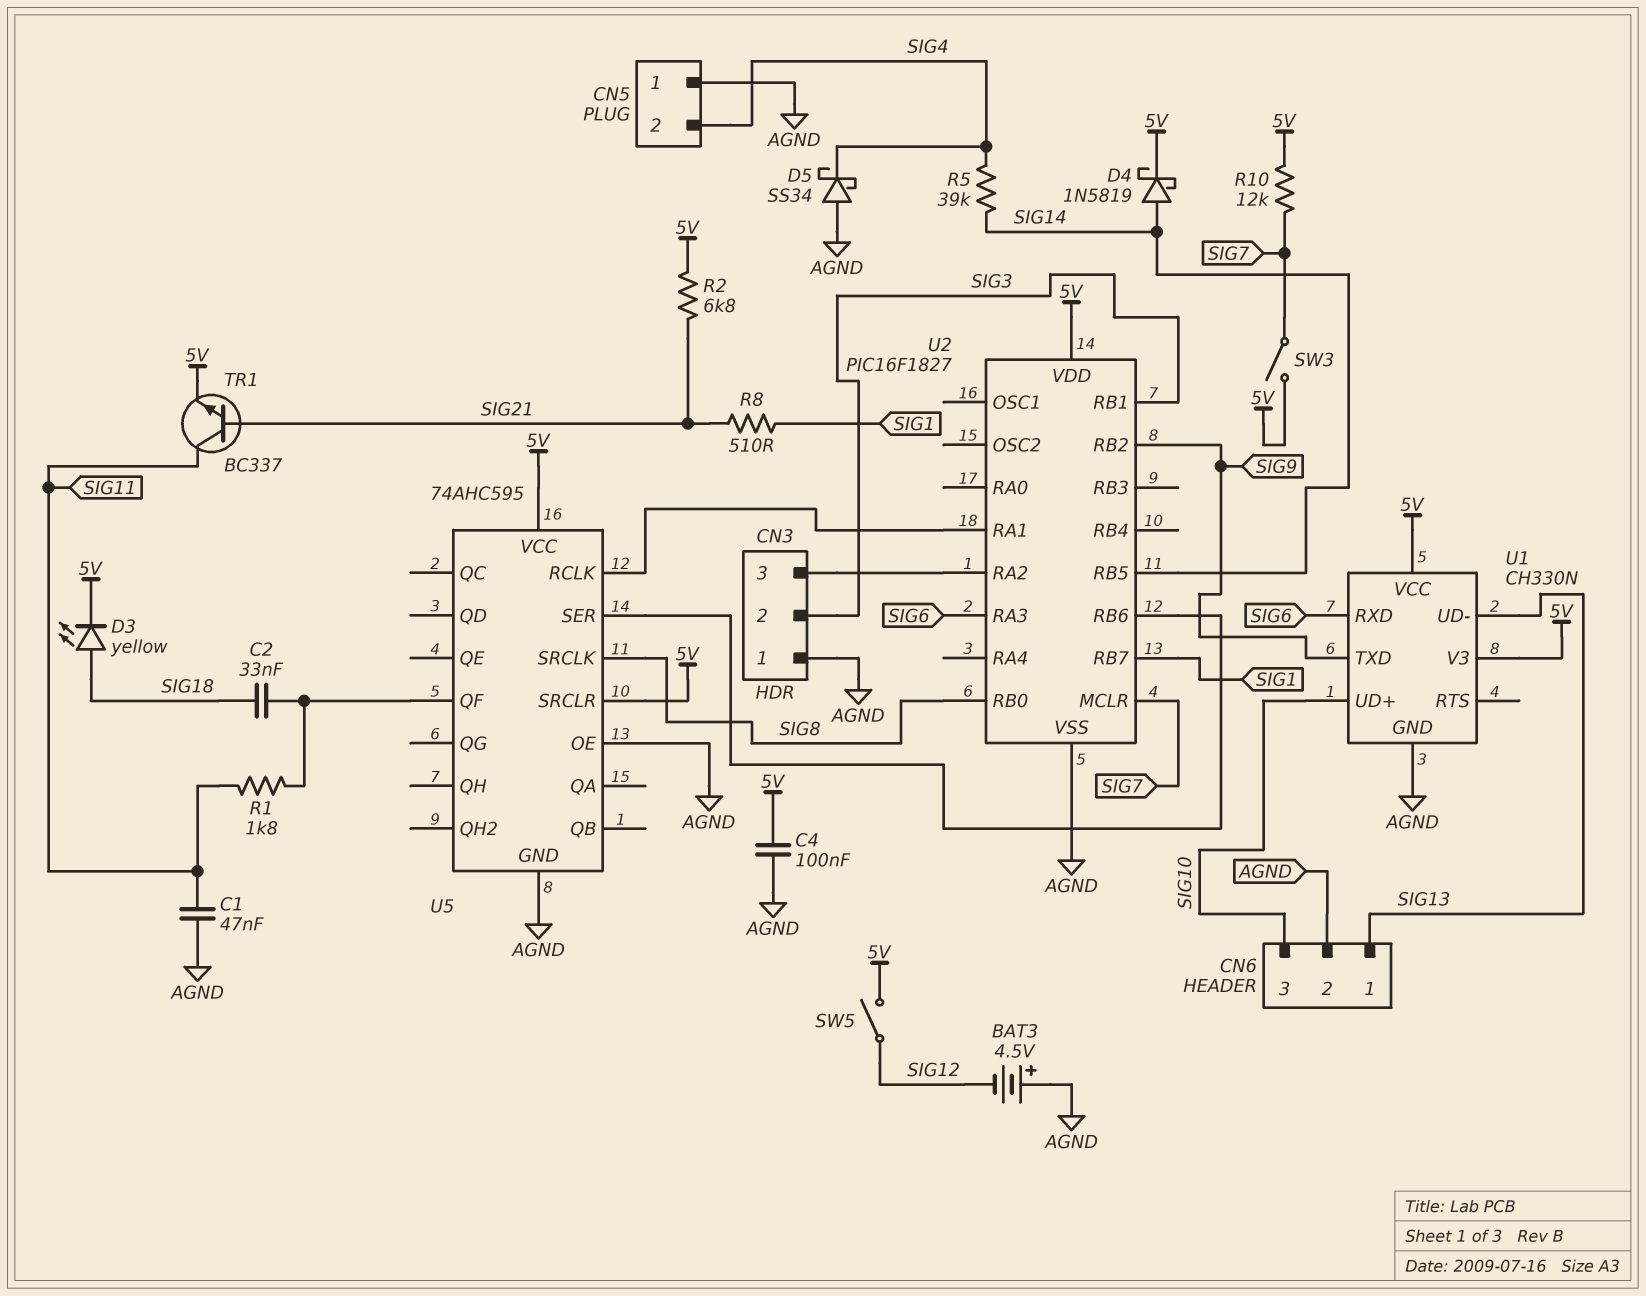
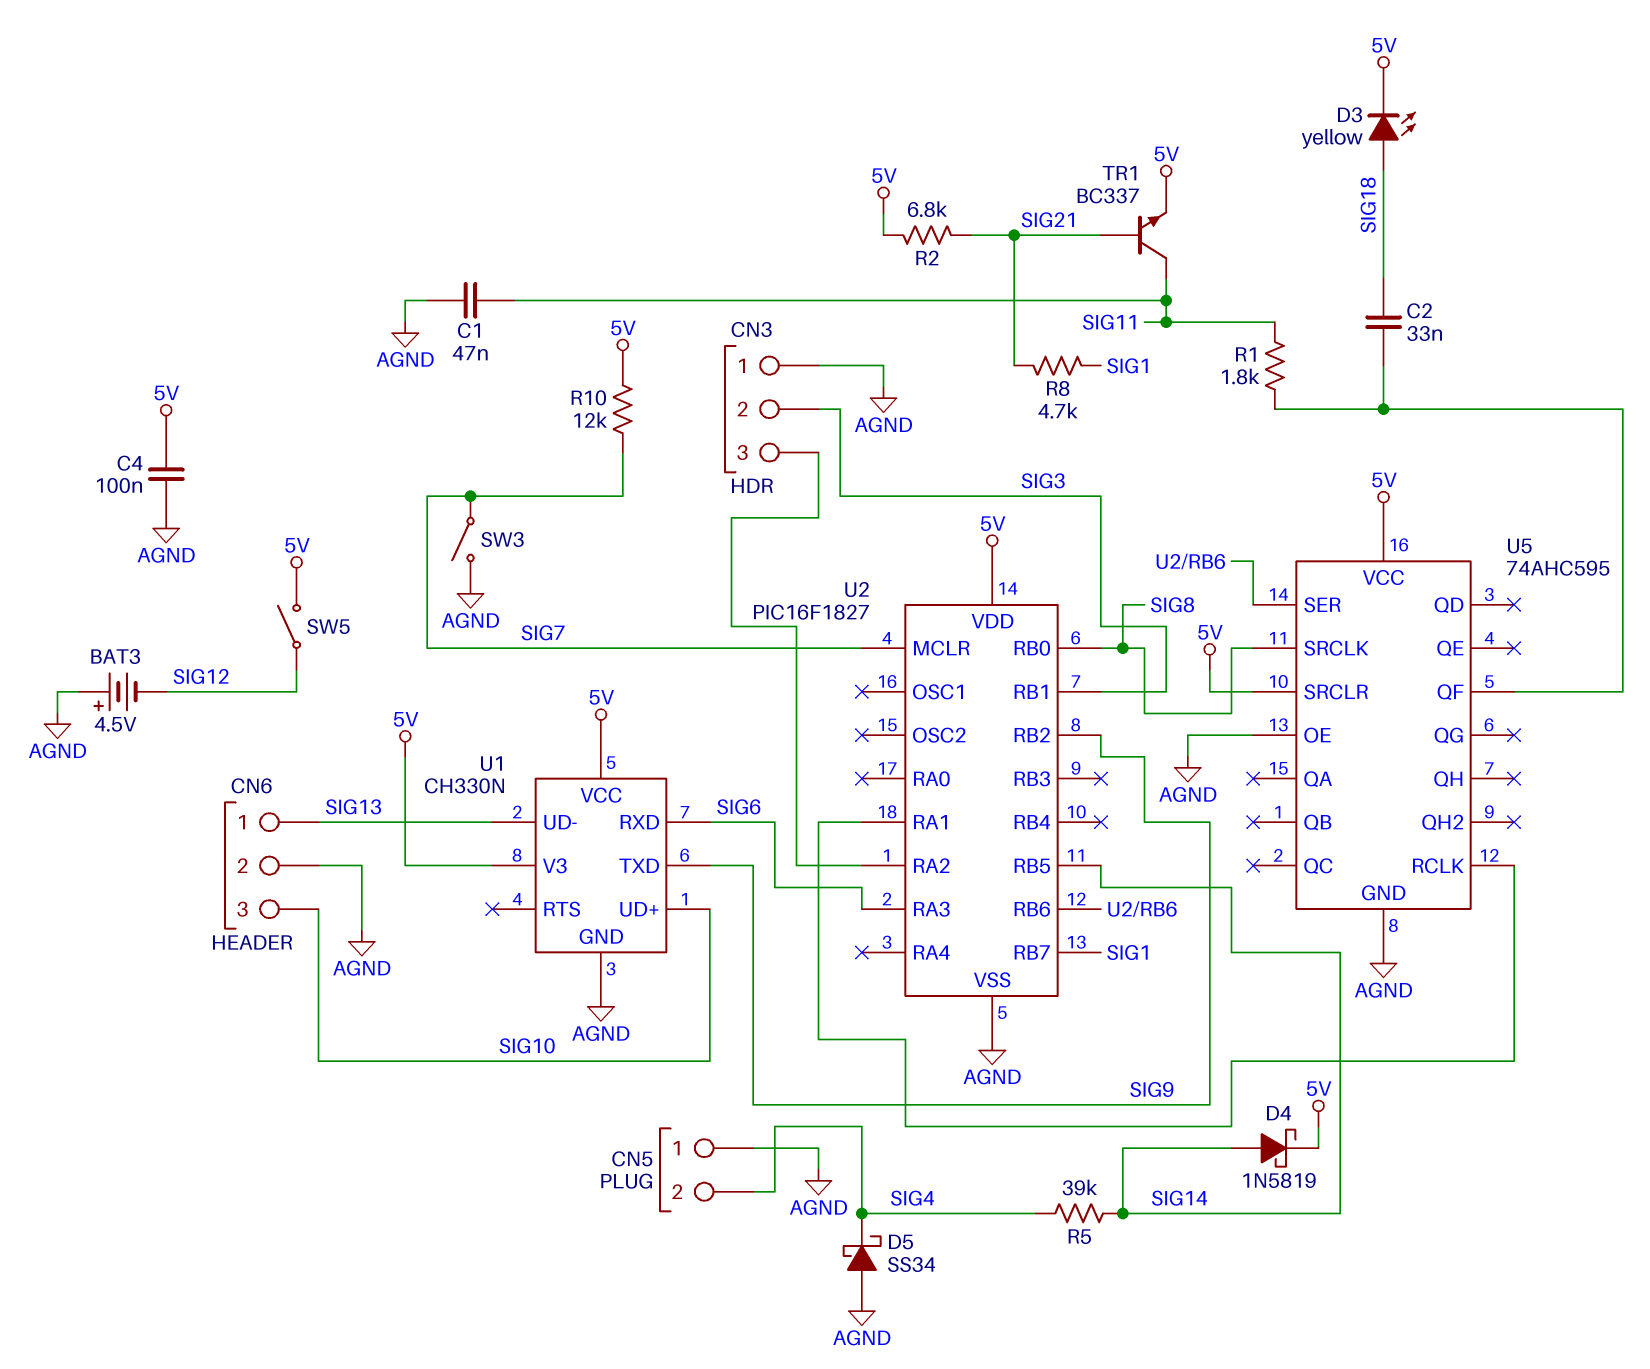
R8: 510 (SIG1, SIG21) -> 4.7k (SIG1, SIG21)
SW3: switch (5V, SIG7) -> switch (AGND, SIG7)

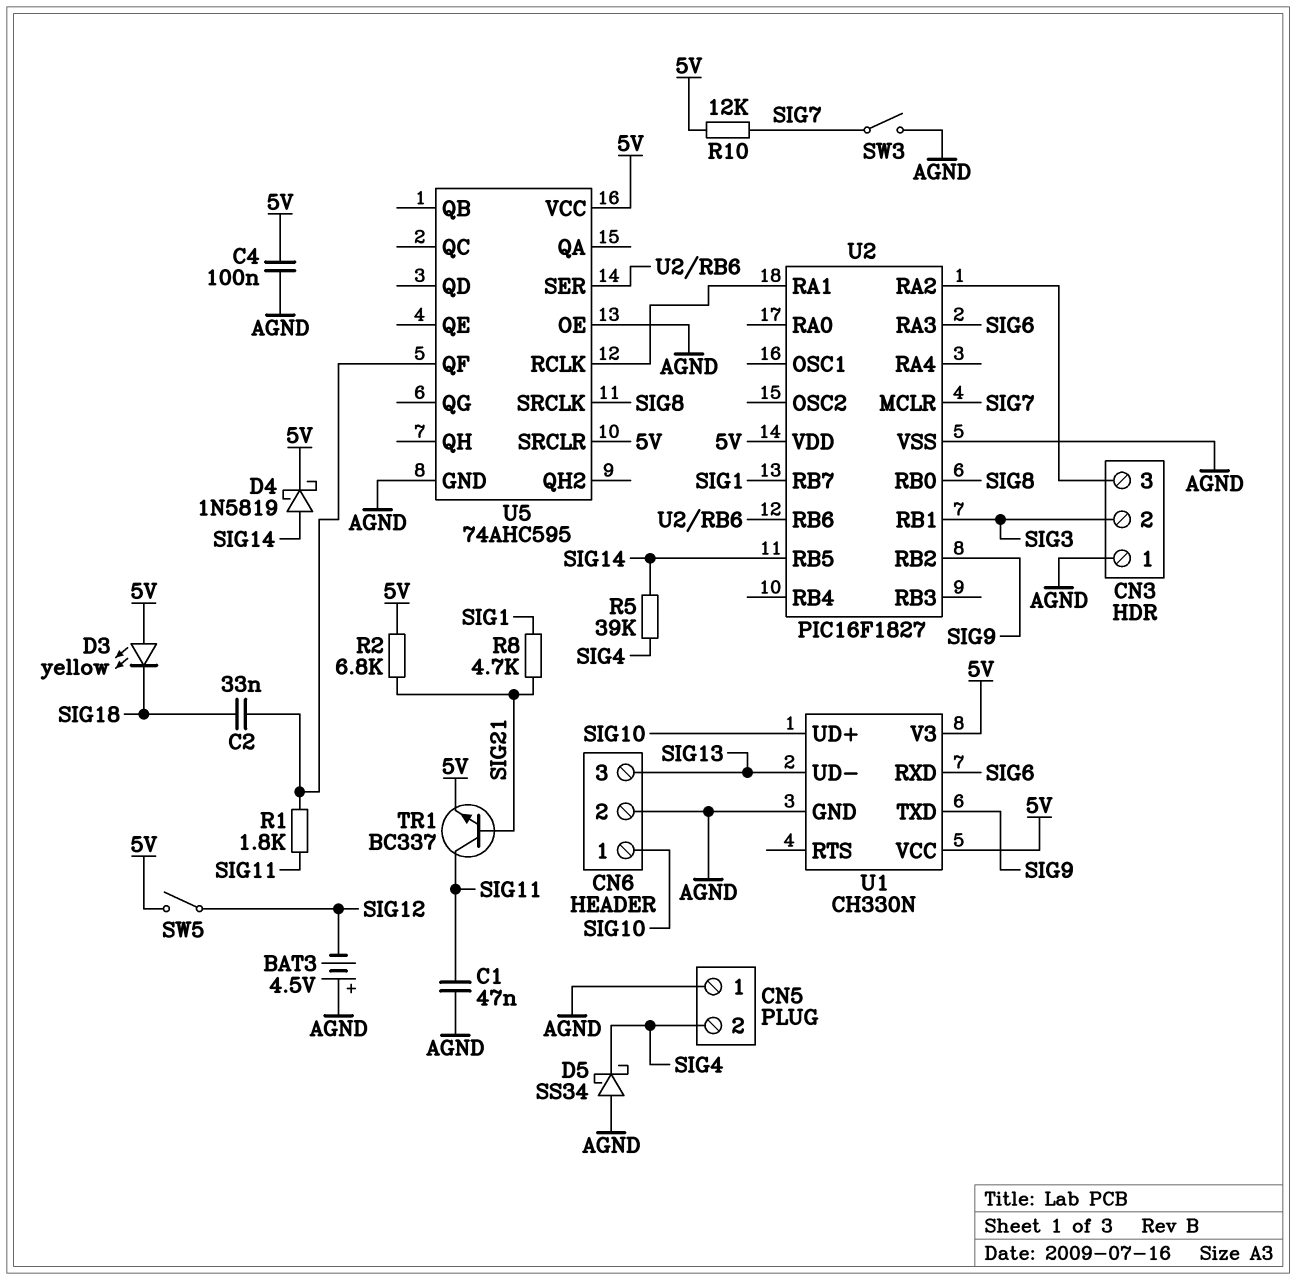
CN6 pin 1: SIG13 -> SIG10
CN6 pin 3: SIG10 -> SIG13
D3: LED yellow (A SIG18, K 5V) -> LED yellow (A 5V, K SIG18)

